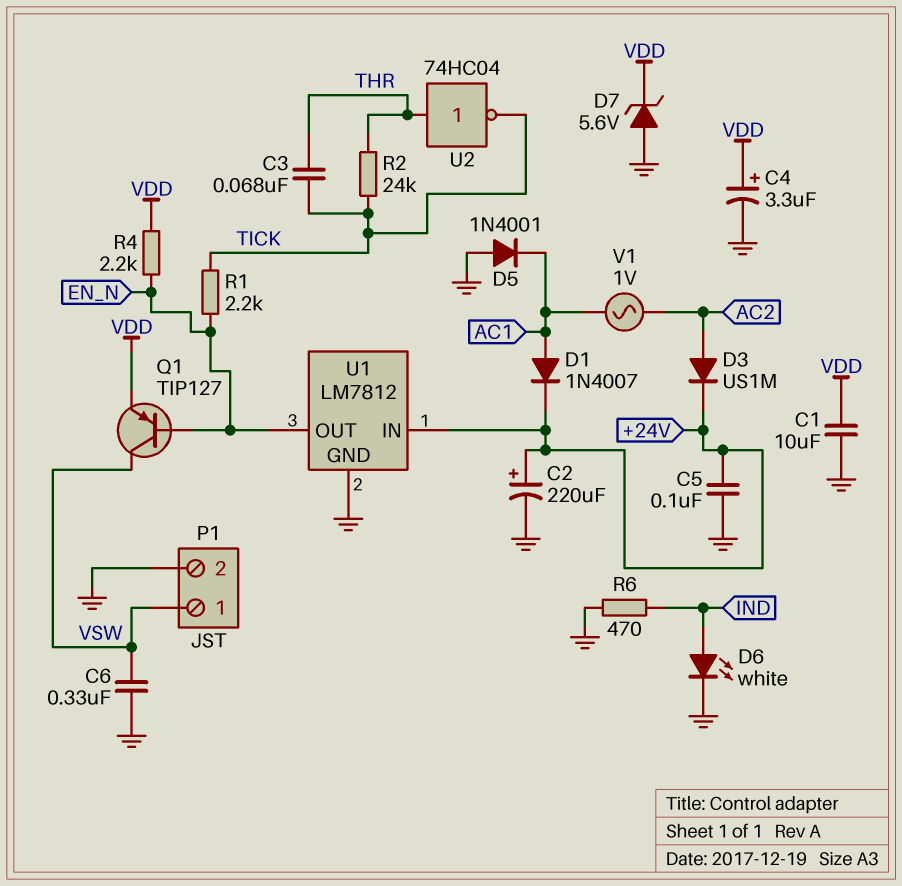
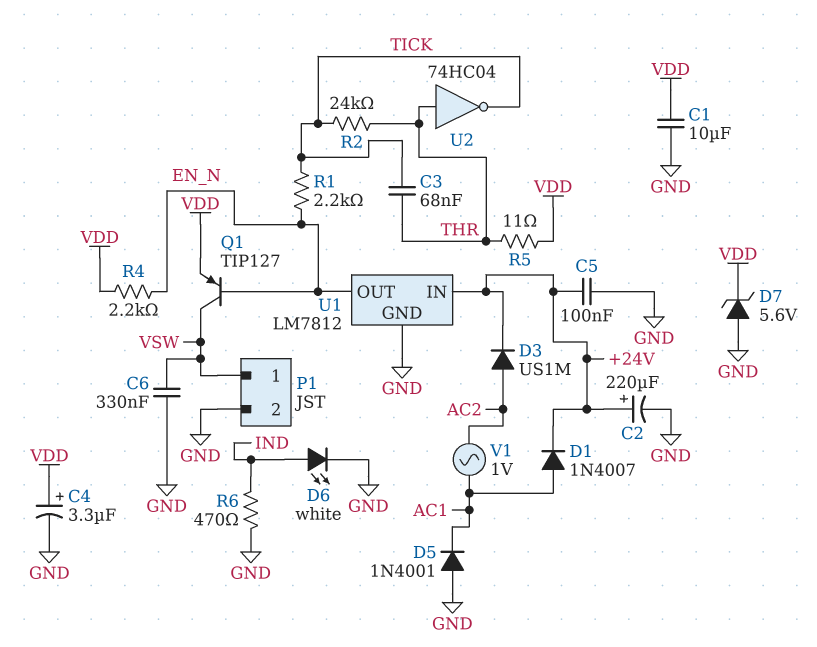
R5: none -> 11 (THR, VDD)

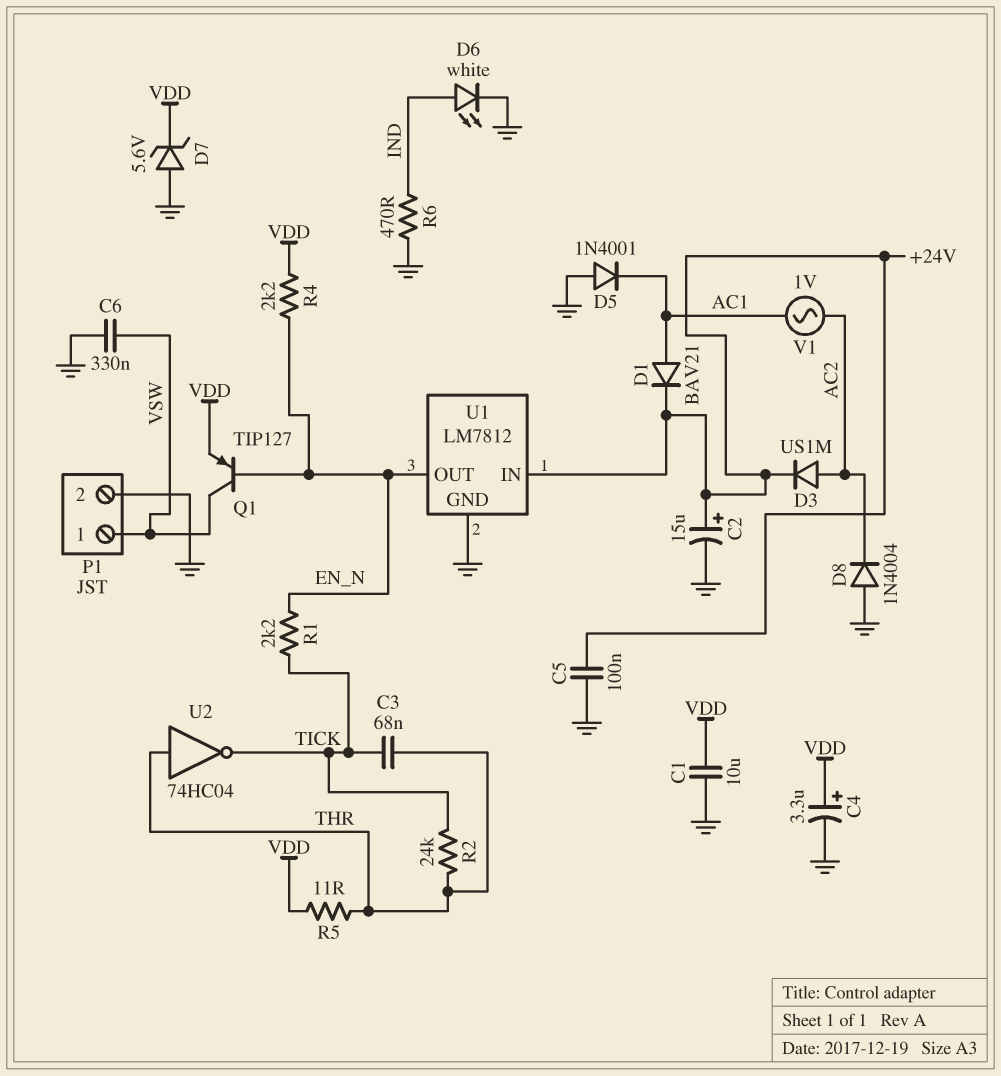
C2: 220uF (plus +24V, minus GND) -> 15uF (plus +24V, minus GND)
D1: diode 1N4007 (A AC1, K +24V) -> diode BAV21 (A AC1, K +24V)
D8: none -> diode 1N4004 (A GND, K AC2)

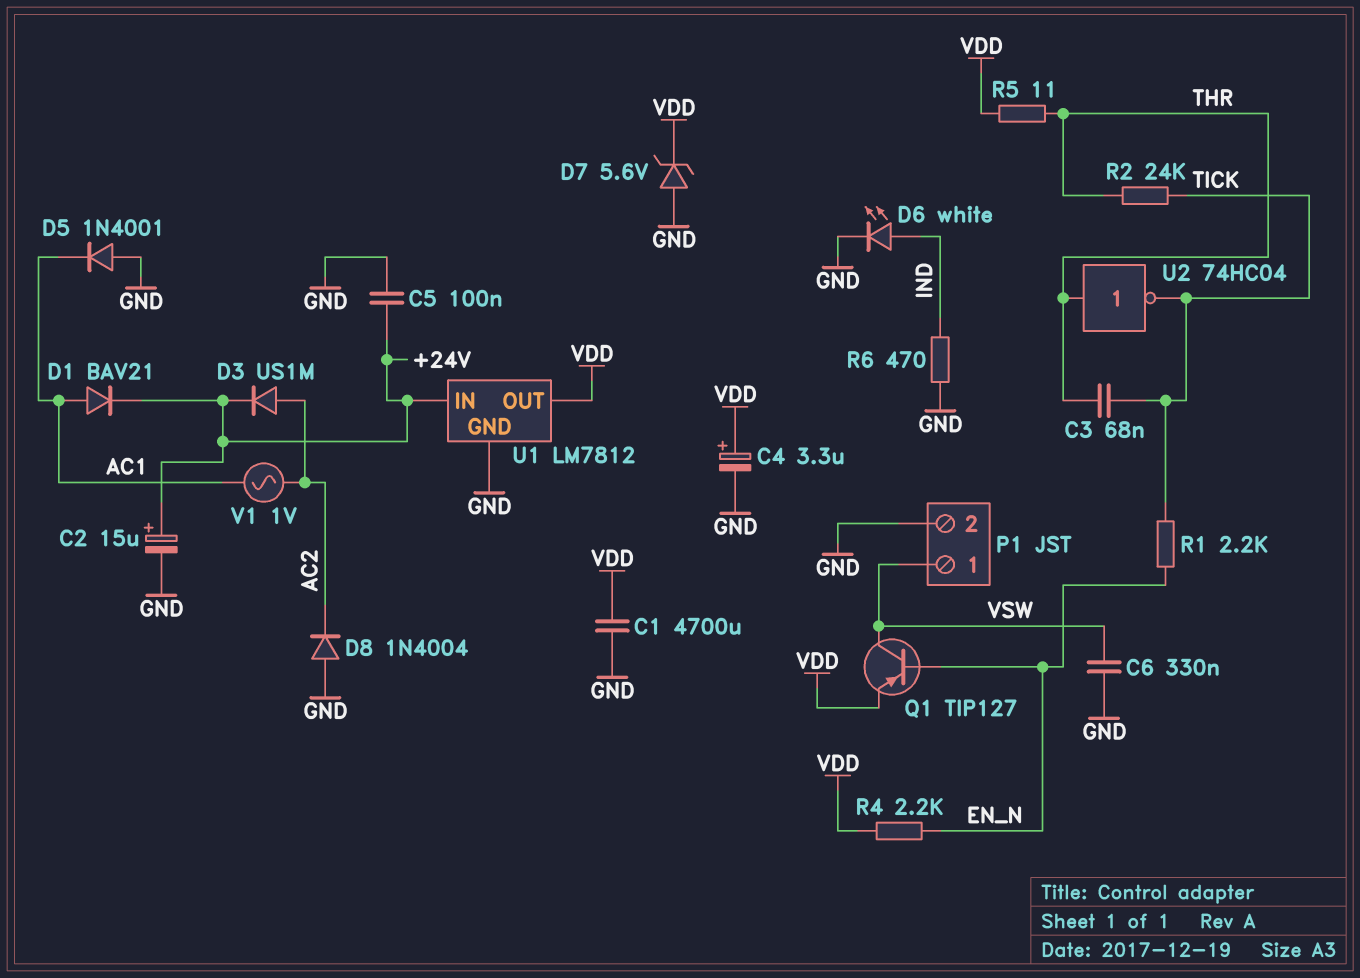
C1: 10uF (GND, VDD) -> 4700uF (GND, VDD)
U1 pin OUT: EN_N -> VDD

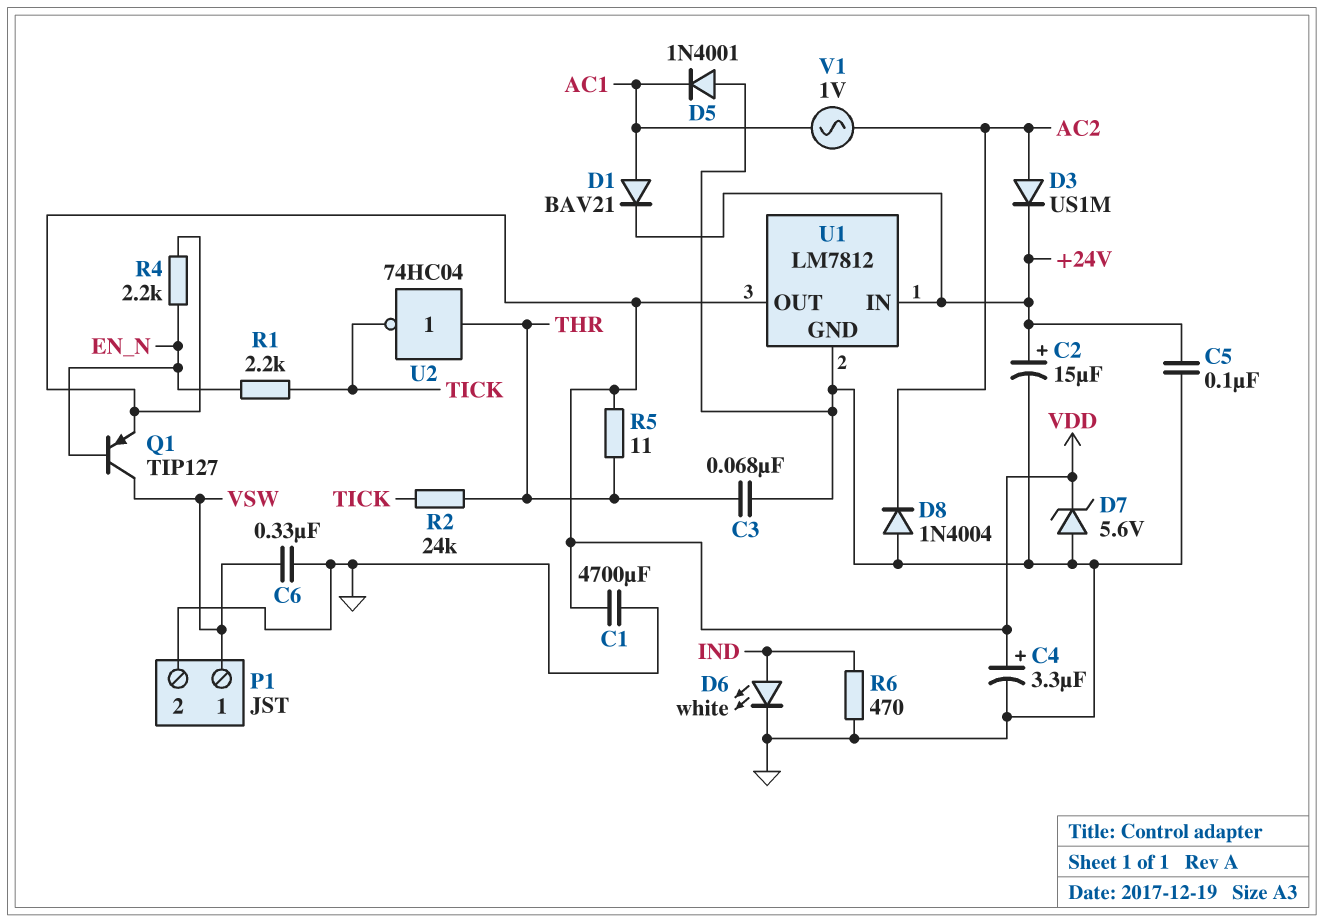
C3: 68nF (THR, TICK) -> 68nF (GND, THR)

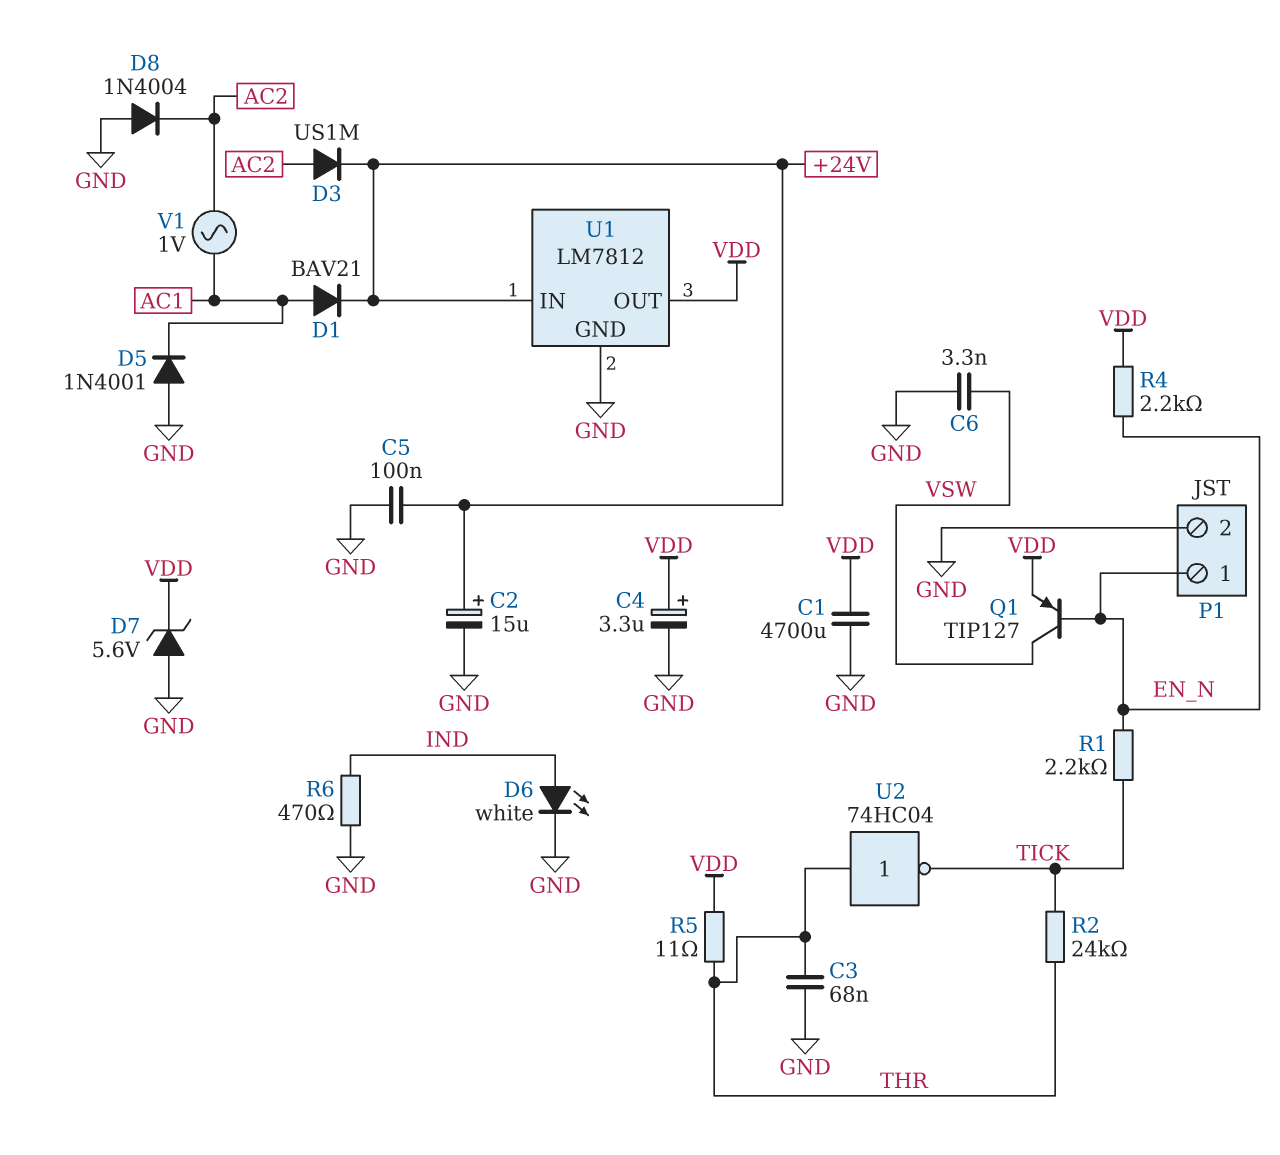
C6: 330nF (GND, VSW) -> 3.3nF (GND, VSW)
P1 pin 1: VSW -> EN_N

